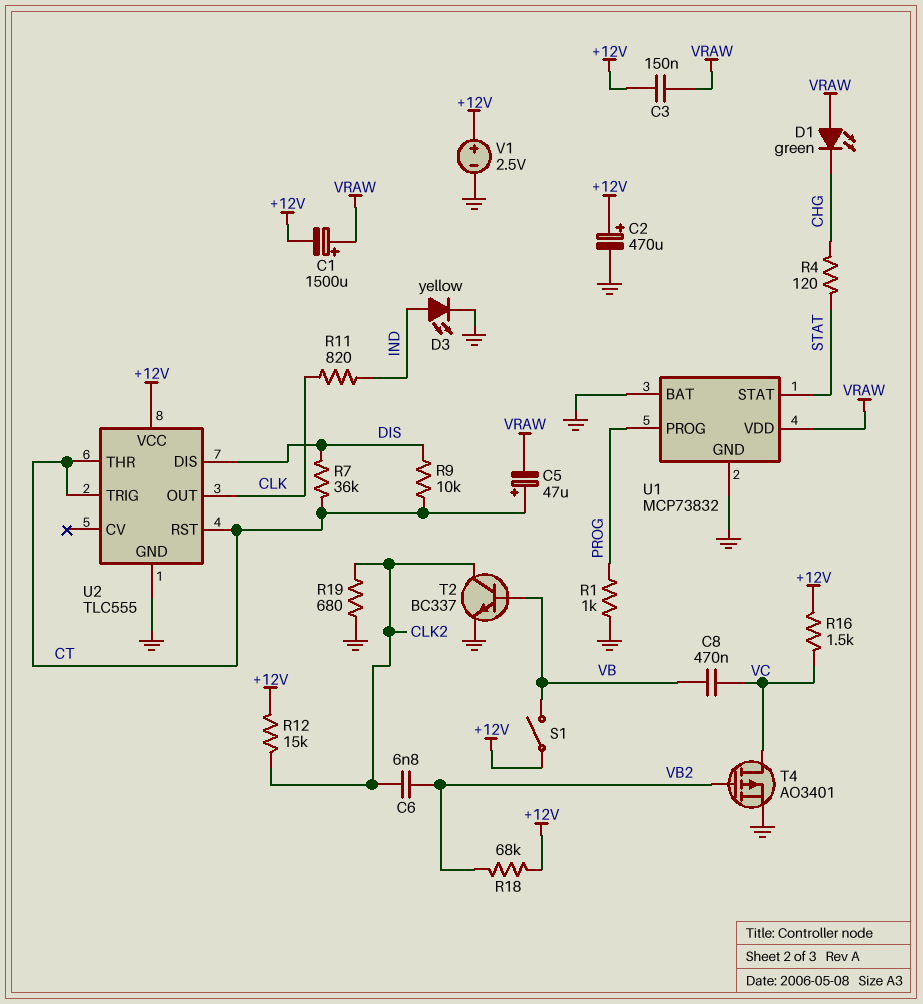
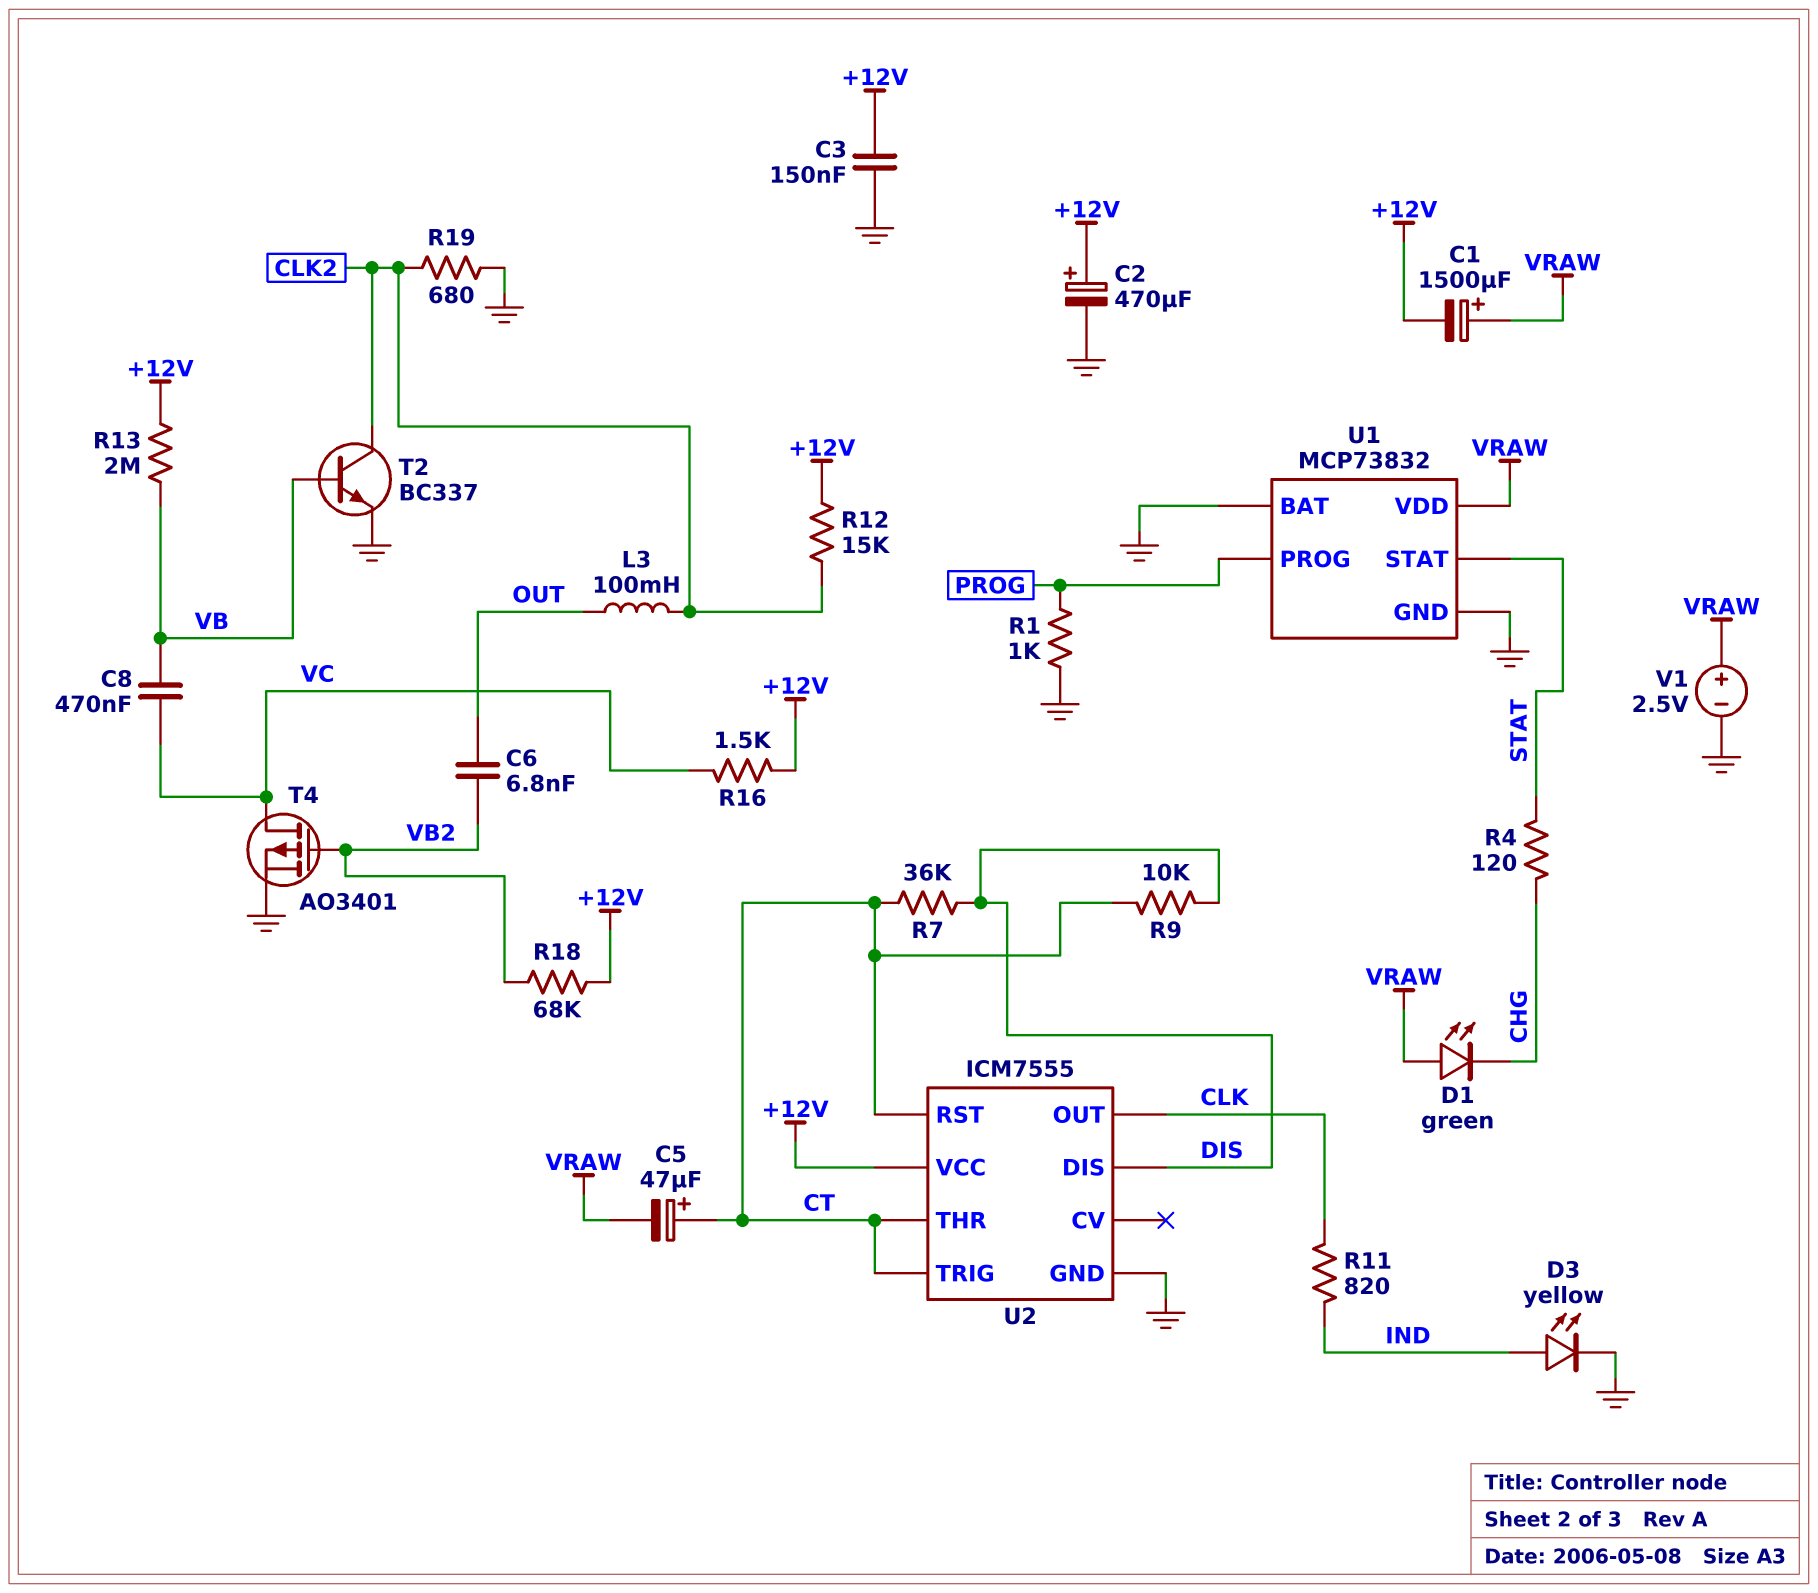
C3: 150nF (+12V, VRAW) -> 150nF (+12V, GND)
C6: 6.8nF (CLK2, VB2) -> 6.8nF (OUT, VB2)
L3: none -> 100mH (CLK2, OUT)
R13: none -> 2M (+12V, VB)
S1: switch (+12V, VB) -> none
U2: TLC555 -> ICM7555
V1: 2.5V (plus +12V, minus GND) -> 2.5V (plus VRAW, minus GND)

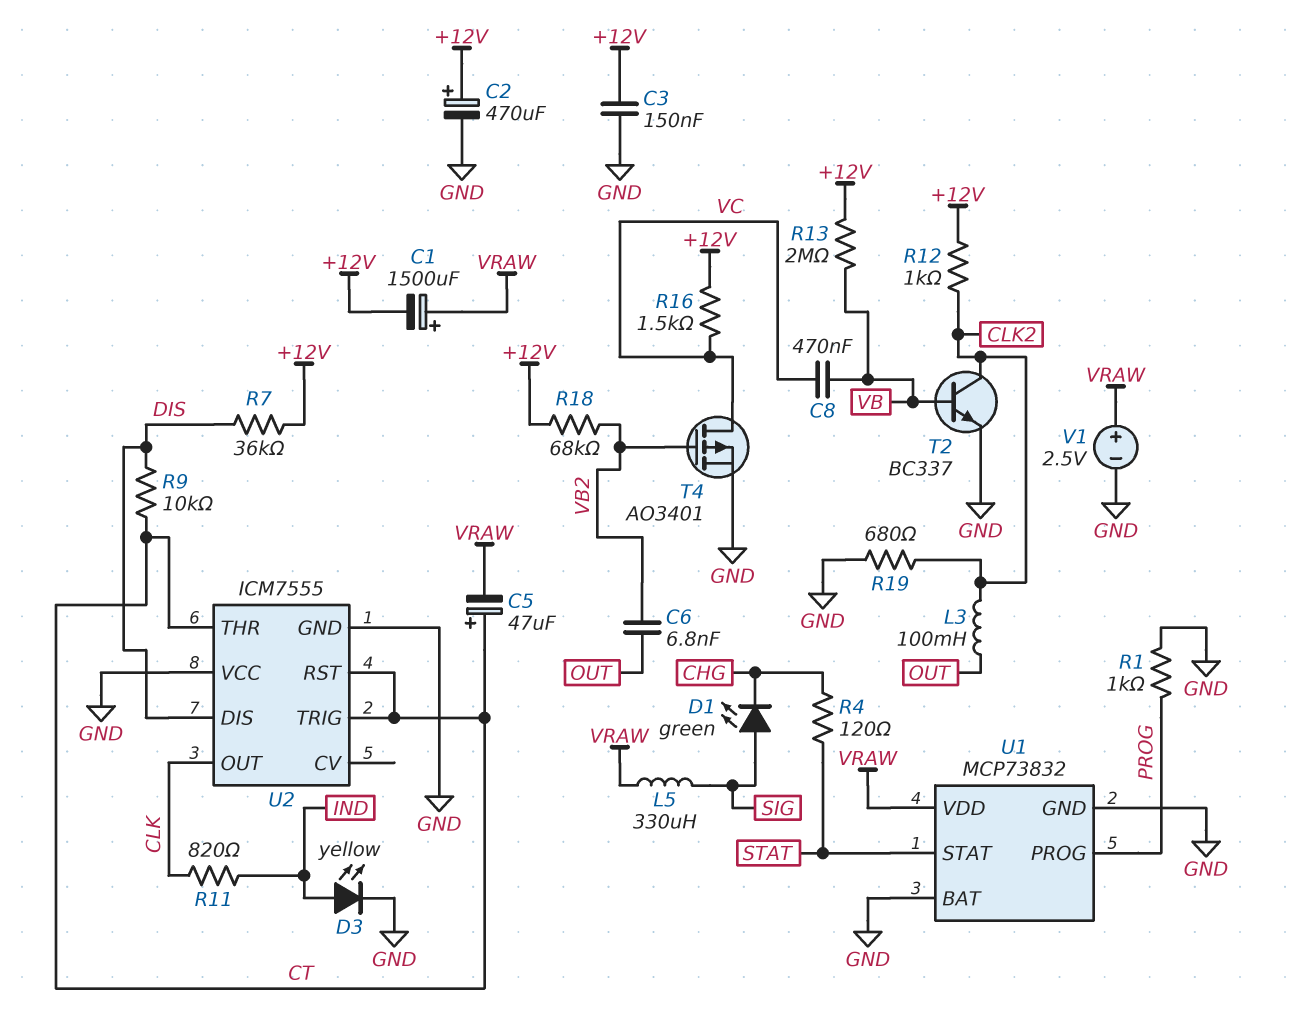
D1: LED green (A VRAW, K CHG) -> LED green (A SIG, K CHG)
L5: none -> 330uH (SIG, VRAW)
R7: 36k (CT, DIS) -> 36k (+12V, DIS)
R12: 15k (+12V, CLK2) -> 1k (+12V, CLK2)
U2 pin VCC: +12V -> GND

